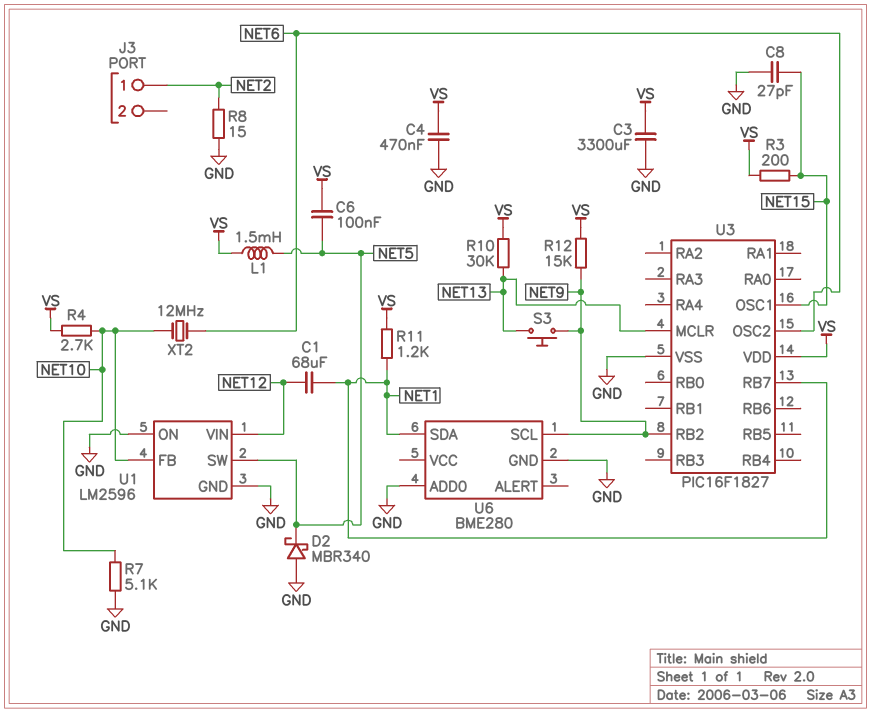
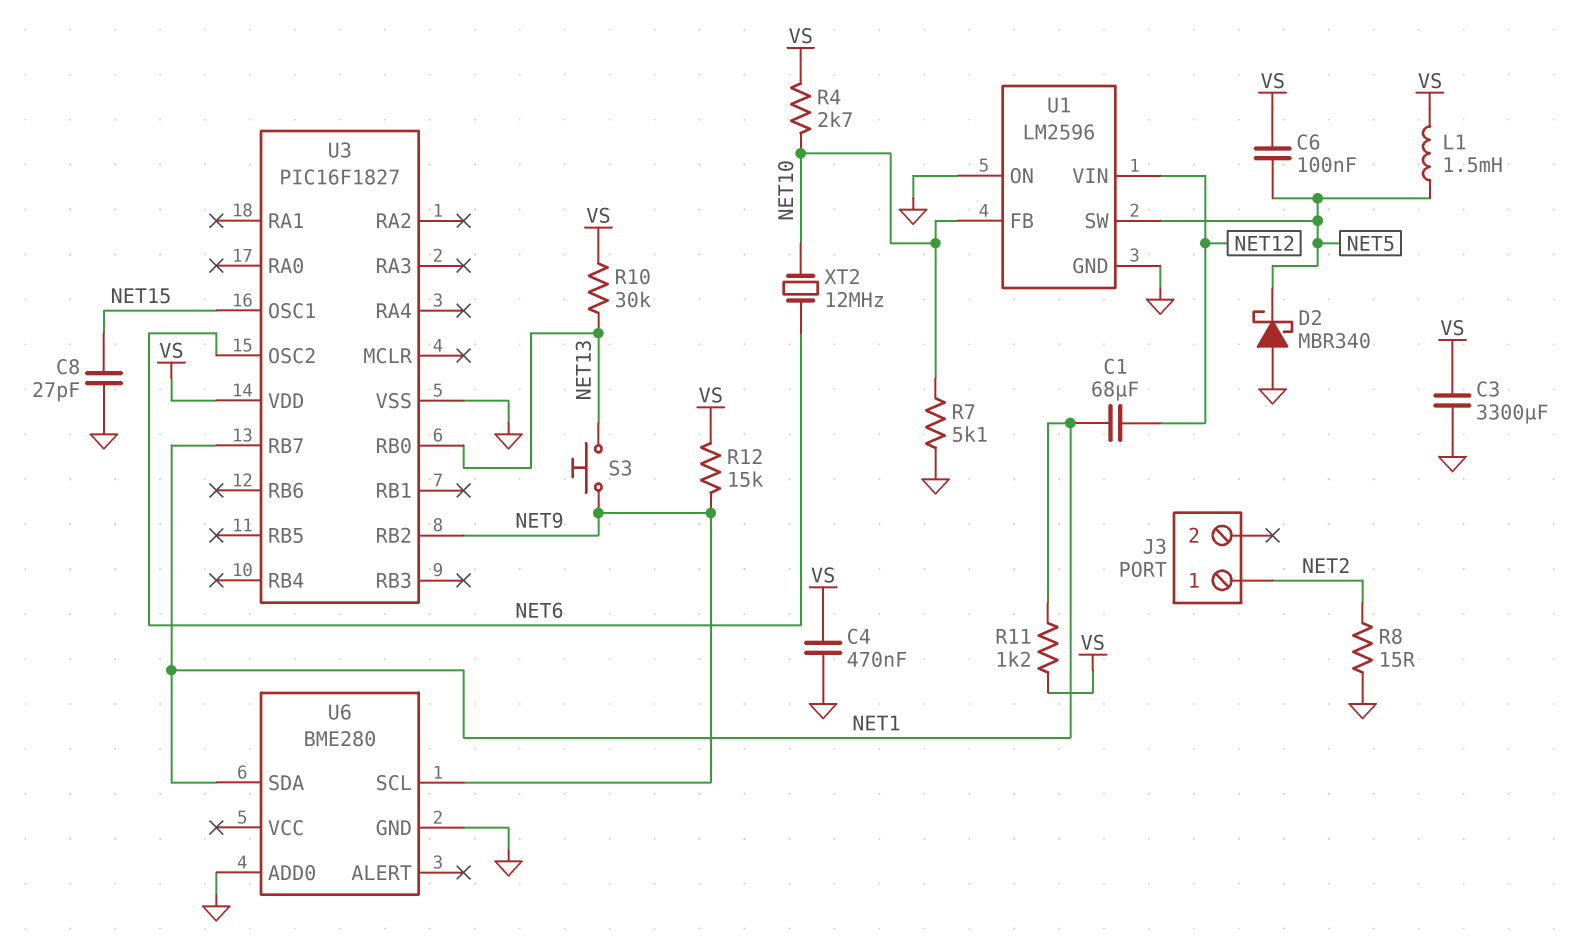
R3: 200 (NET15, VS) -> none
U3 pin MCLR: NET13 -> none
U3 pin RB0: none -> NET13

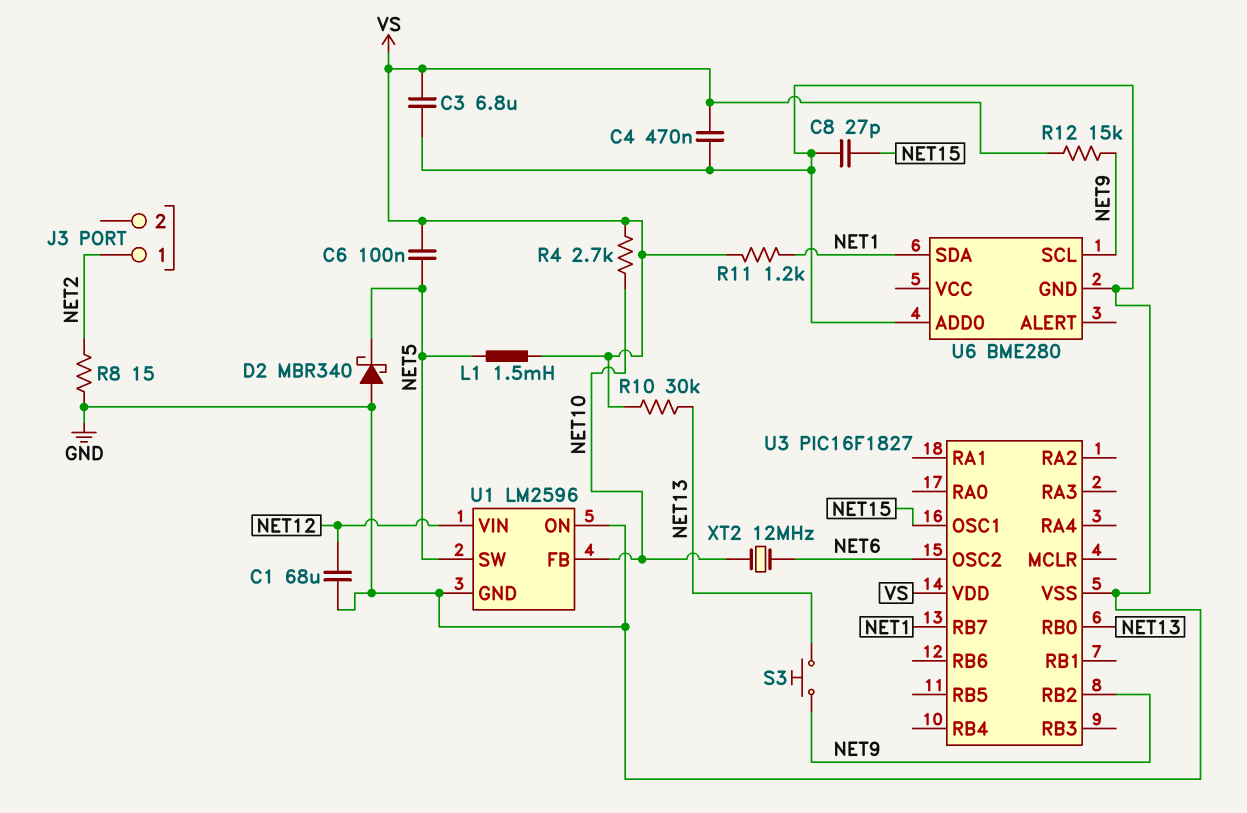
C1: 68uF (NET1, NET12) -> 68uF (GND, NET12)
C3: 3300uF (GND, VS) -> 6.8uF (GND, VS)
R7: 5.1k (GND, NET10) -> none

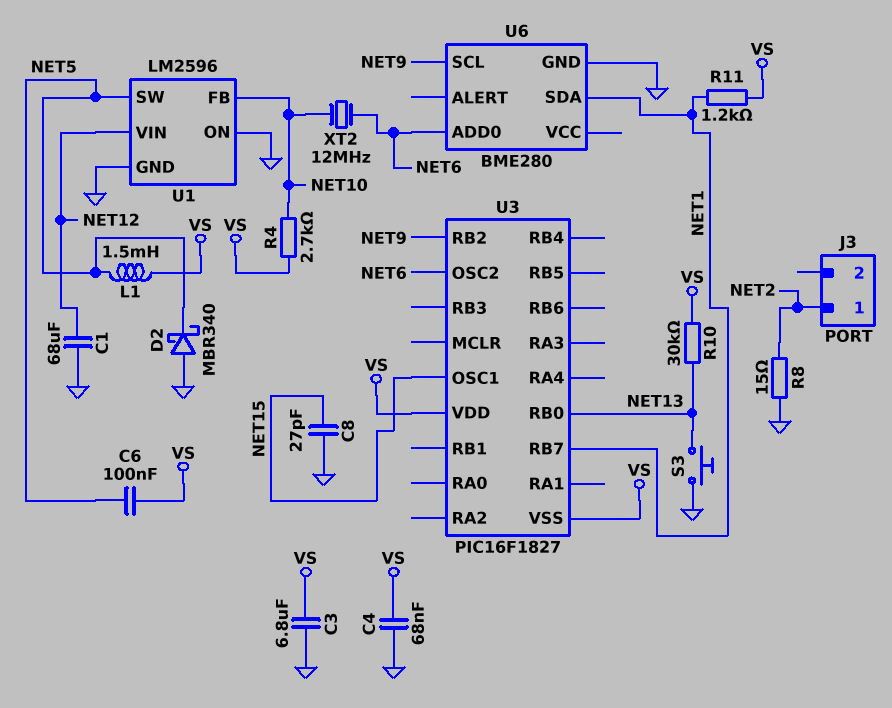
C4: 470nF (GND, VS) -> 68nF (GND, VS)
R12: 15k (NET9, VS) -> none
S3: button (NET9, NET13) -> button (GND, NET13)
U3 pin VSS: GND -> VS
U6 pin ADD0: GND -> NET6

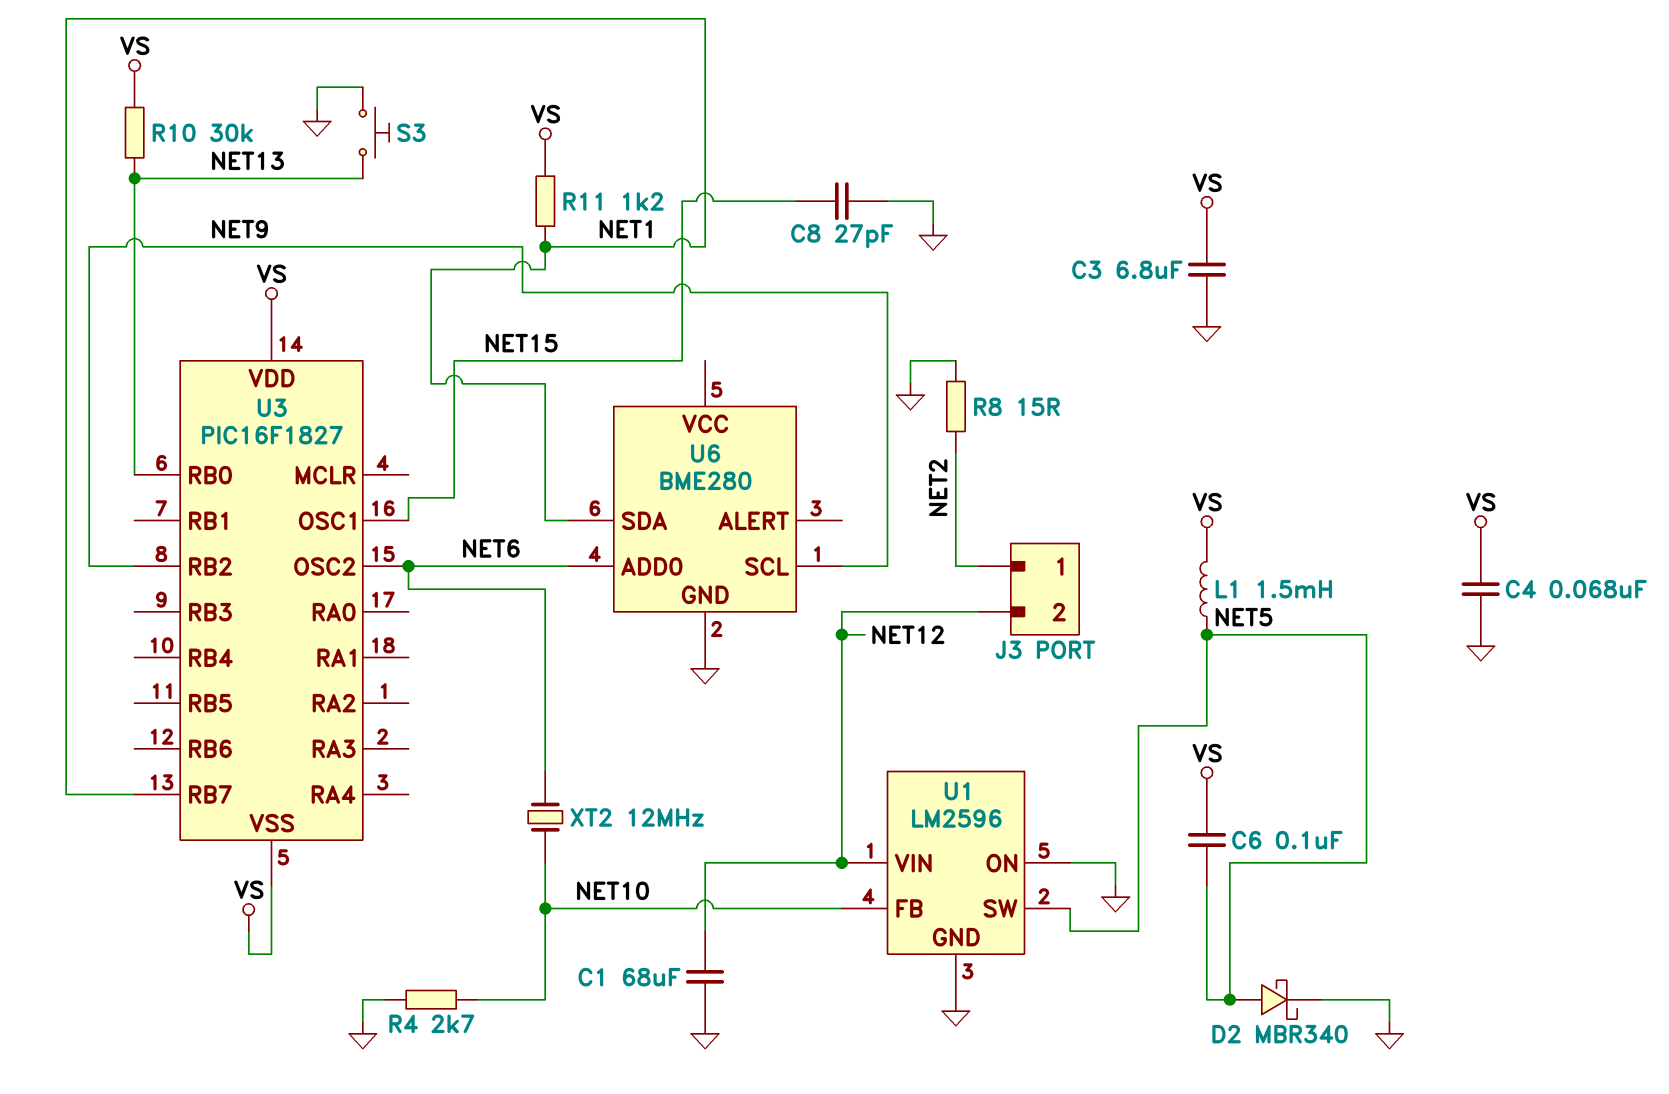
D2: schottky MBR340 (A GND, K NET5) -> schottky MBR340 (A NET5, K GND)
J3 pin 2: none -> NET12
R4: 2.7k (NET10, VS) -> 2.7k (GND, NET10)

